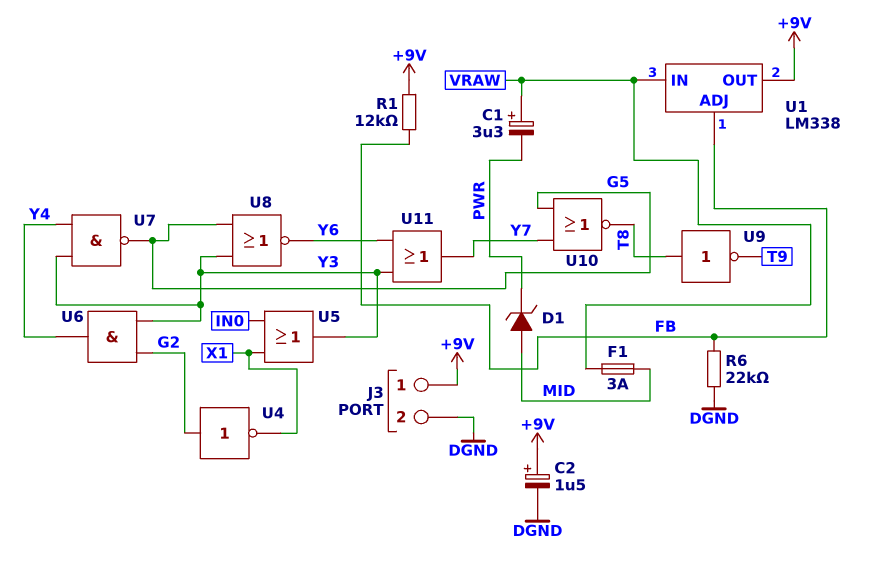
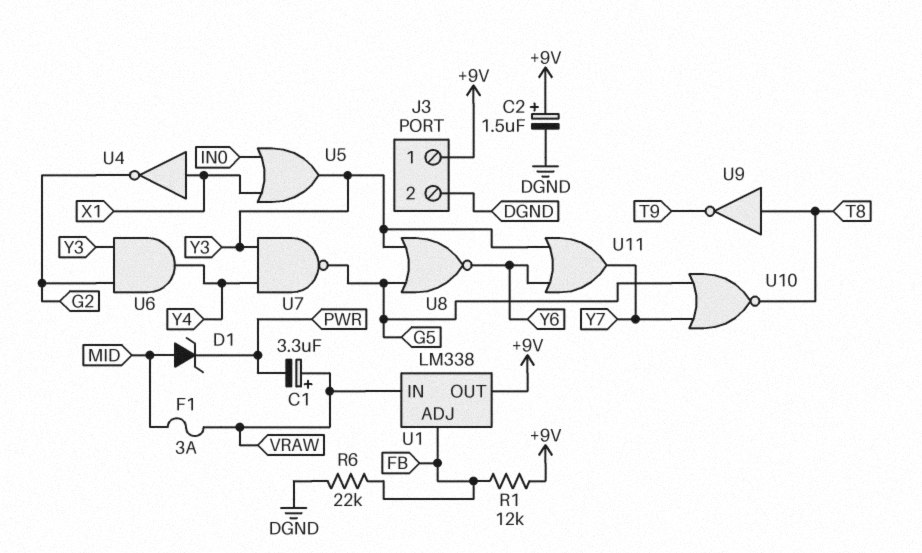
U4: NOT (in G2, out X1) -> NOT (in X1, out G2)

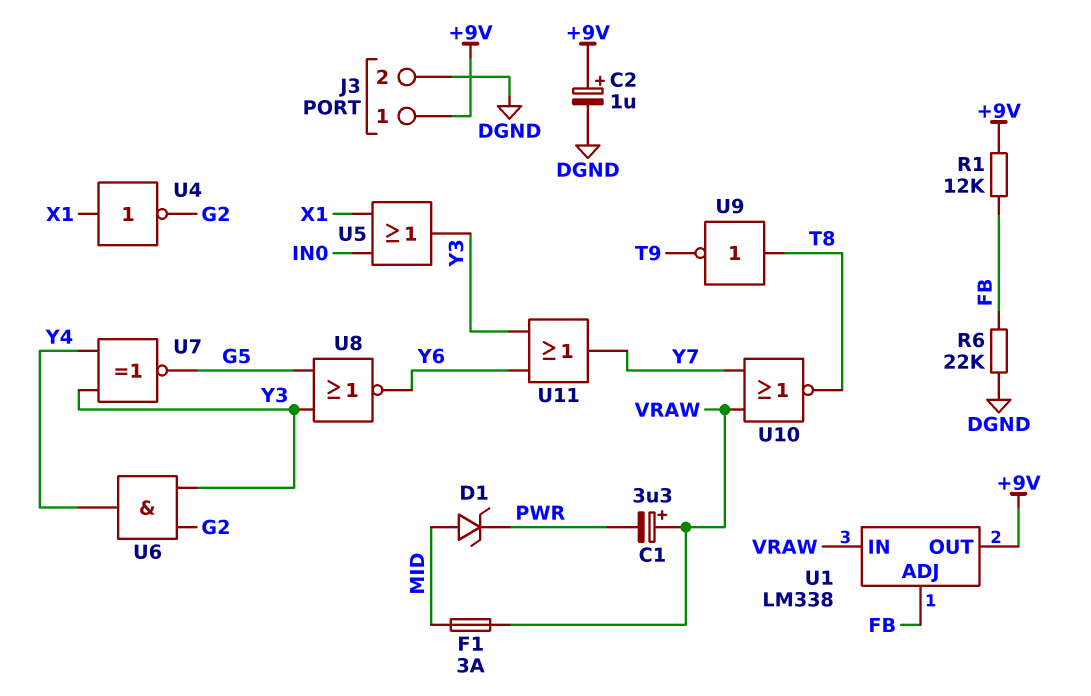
C2: 1.5uF (plus +9V, minus DGND) -> 1uF (plus +9V, minus DGND)
U7: NAND (in Y3, in Y4, out G5) -> XNOR (in Y3, in Y4, out G5)
U10: NOR (in G5, in Y7, out T8) -> NOR (in VRAW, in Y7, out T8)

